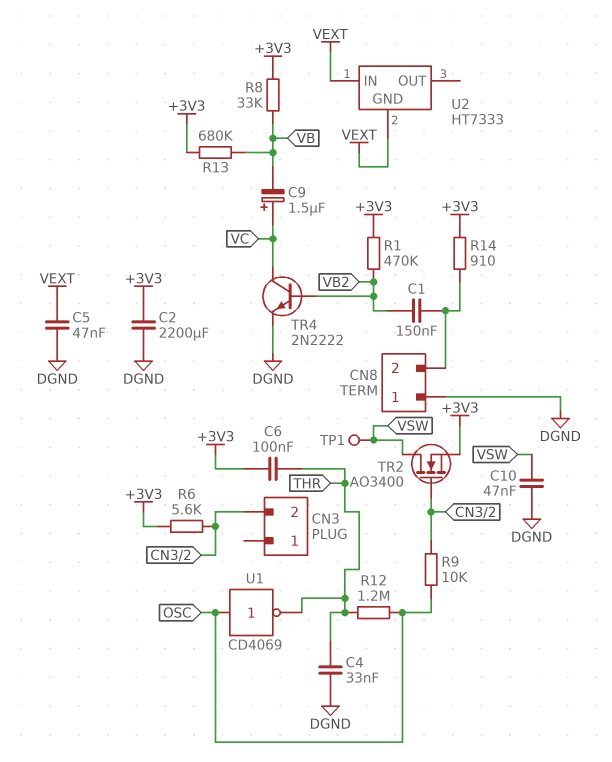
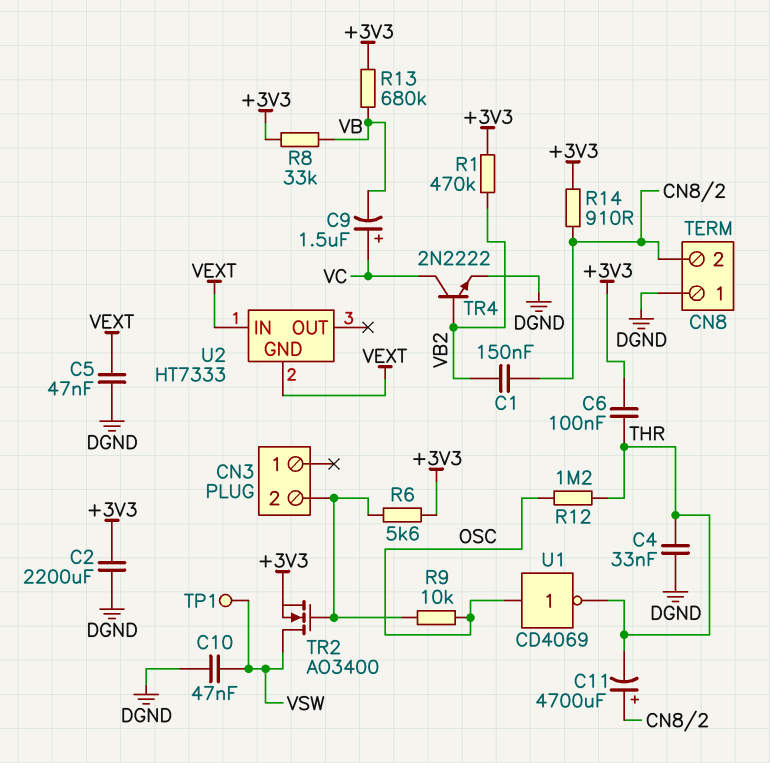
C11: none -> 4700uF (plus CN8/2, minus THR)

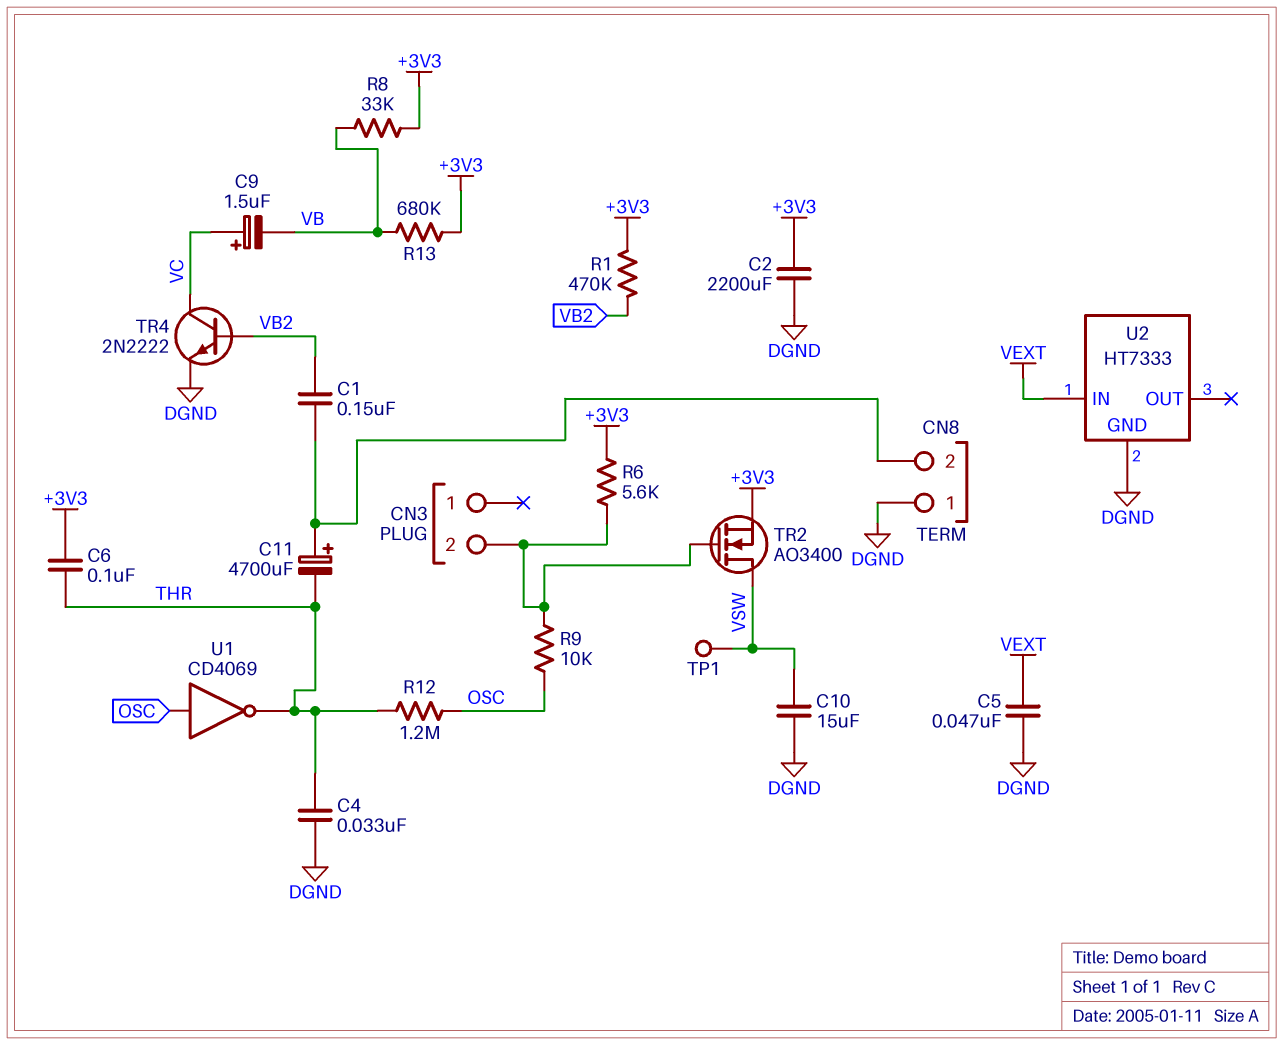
C10: 47nF (DGND, VSW) -> 15uF (DGND, VSW)
R14: 910 (+3V3, CN8/2) -> none
U2 pin GND: VEXT -> DGND

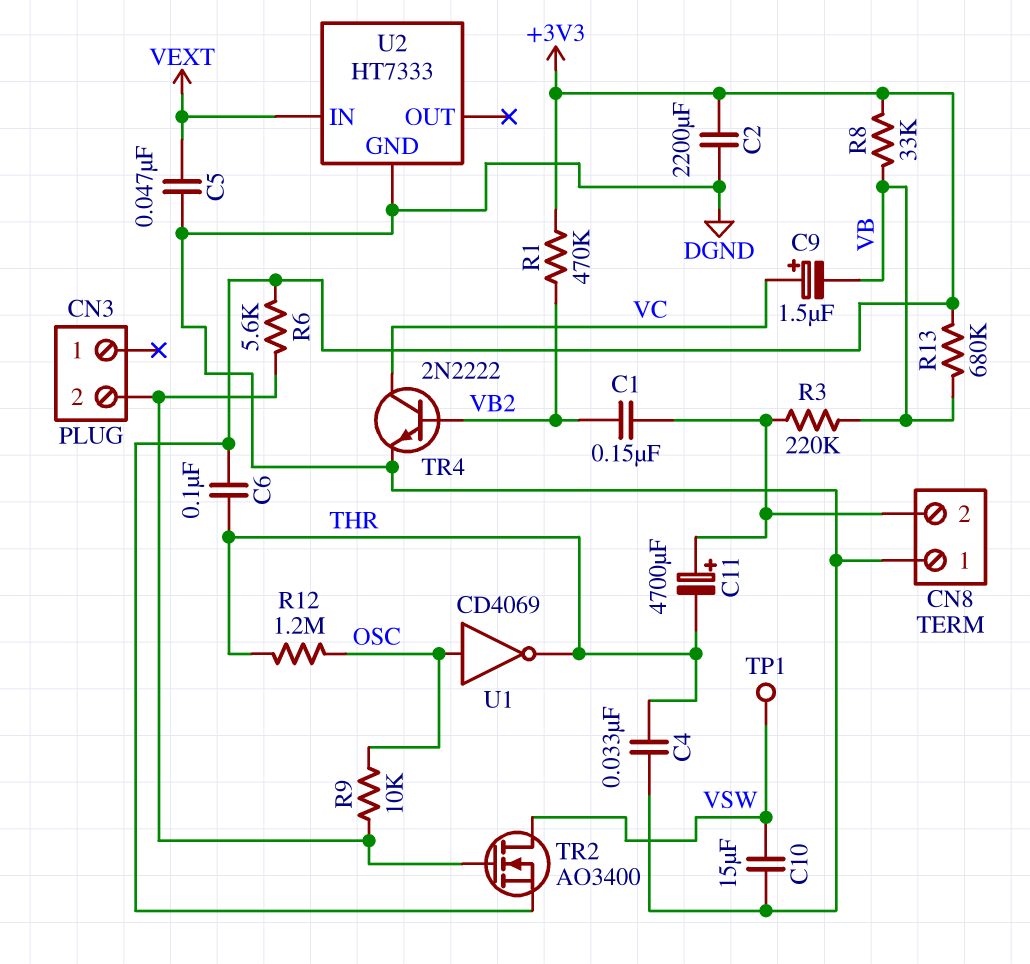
R3: none -> 220k (CN8/2, VB)

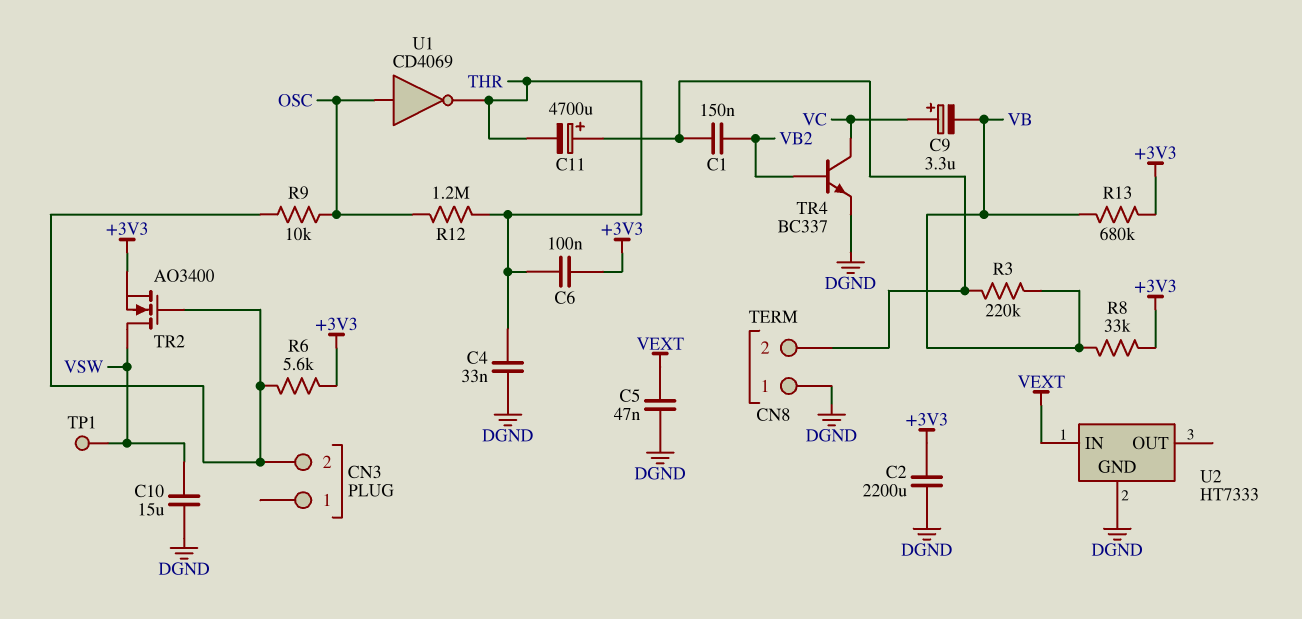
C9: 1.5uF (plus VC, minus VB) -> 3.3uF (plus VC, minus VB)
R1: 470k (+3V3, VB2) -> none
TR4: NPN 2N2222 (B VB2, C VC, E DGND) -> NPN BC337 (B VB2, C VC, E DGND)

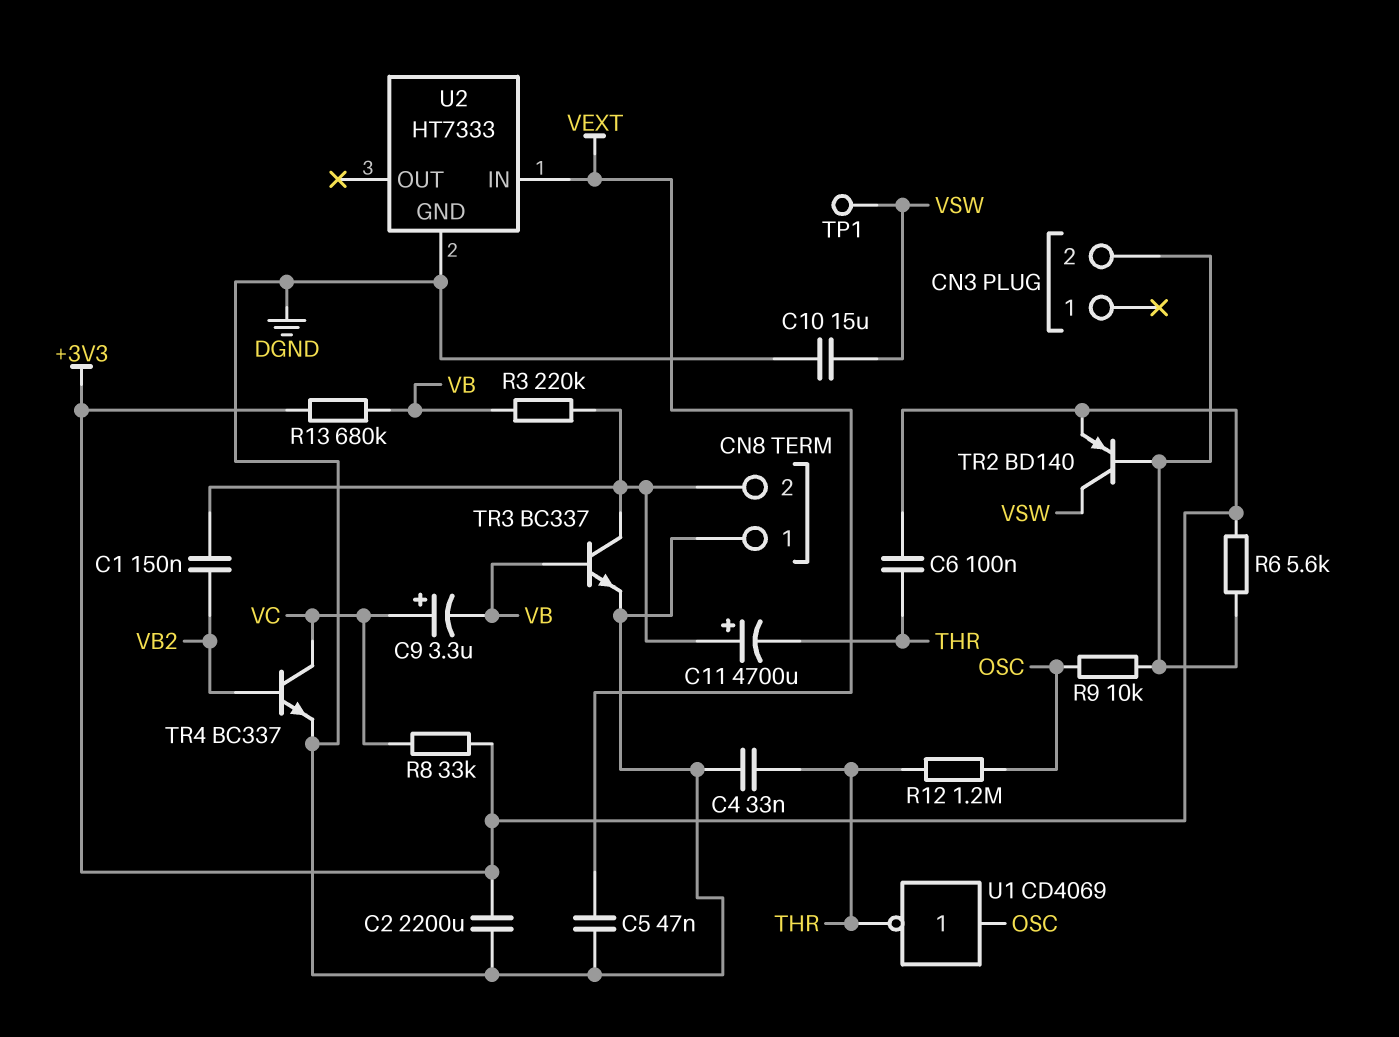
R8: 33k (+3V3, VB) -> 33k (+3V3, VC)
TR2: NMOS AO3400 (G CN3/2, D VSW, S +3V3) -> PNP BD140 (B CN3/2, C VSW, E +3V3)
TR3: none -> NPN BC337 (B VB, C CN8/2, E DGND)

